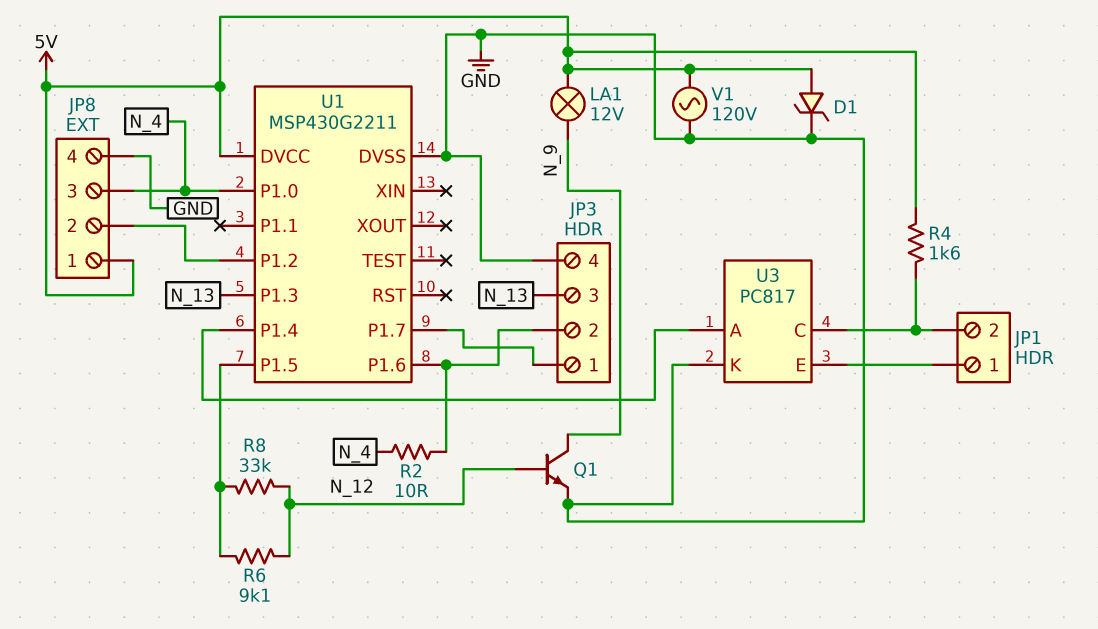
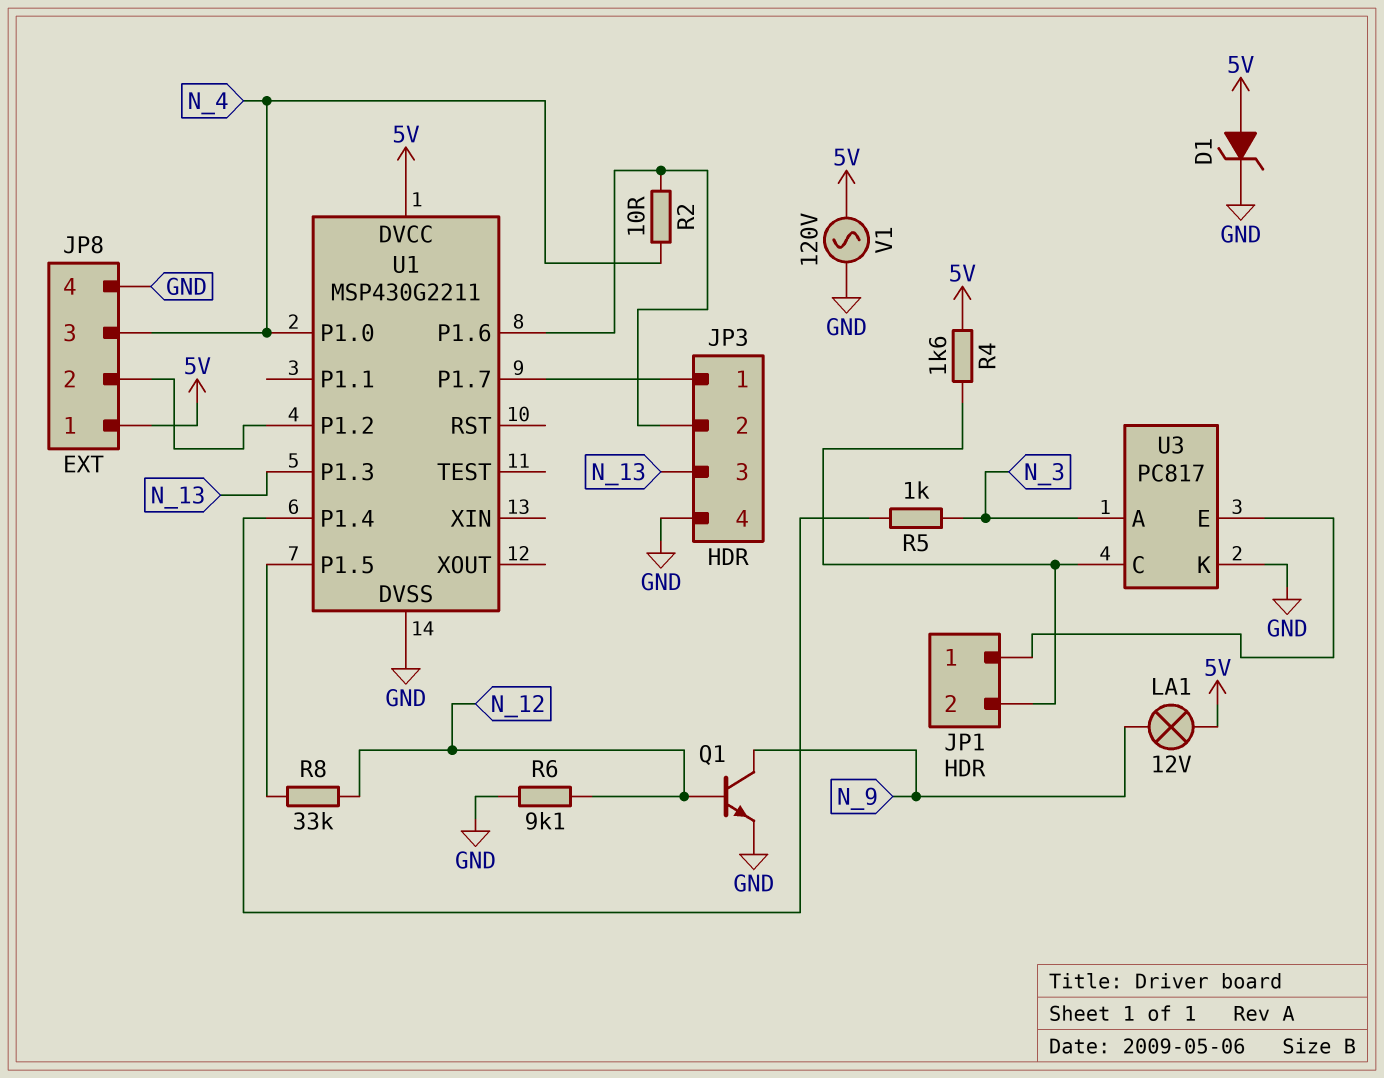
R5: none -> 1k (N_3, U1/P1.4)
R6: 9.1k (N_12, U1/P1.5) -> 9.1k (GND, N_12)
U3 pin A: U1/P1.4 -> N_3

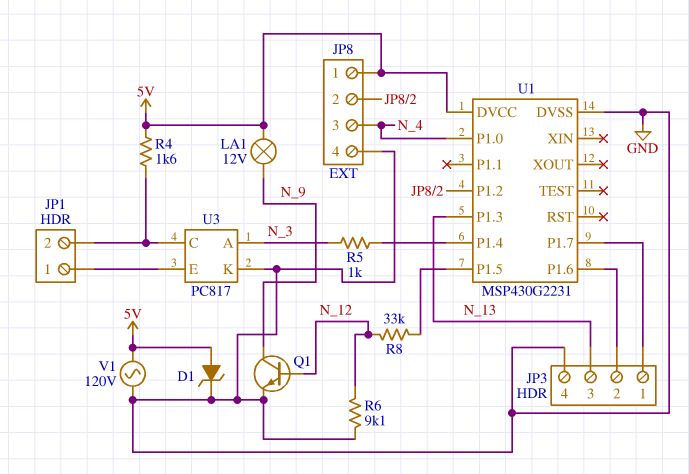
R2: 10 (JP3/2, N_4) -> none
U1: MSP430G2211 -> MSP430G2231

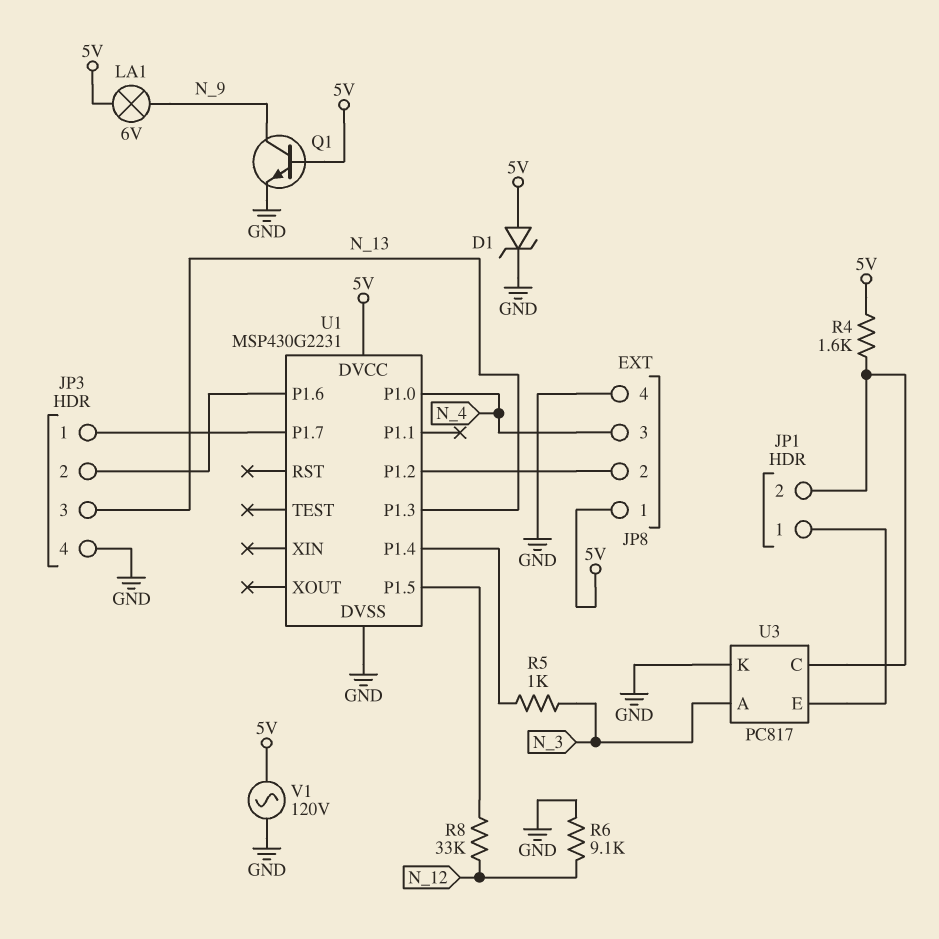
LA1: lamp 12V (5V, N_9) -> lamp 6V (5V, N_9)
Q1: NPN (B N_12, C N_9, E GND) -> NPN (B 5V, C N_9, E GND)

